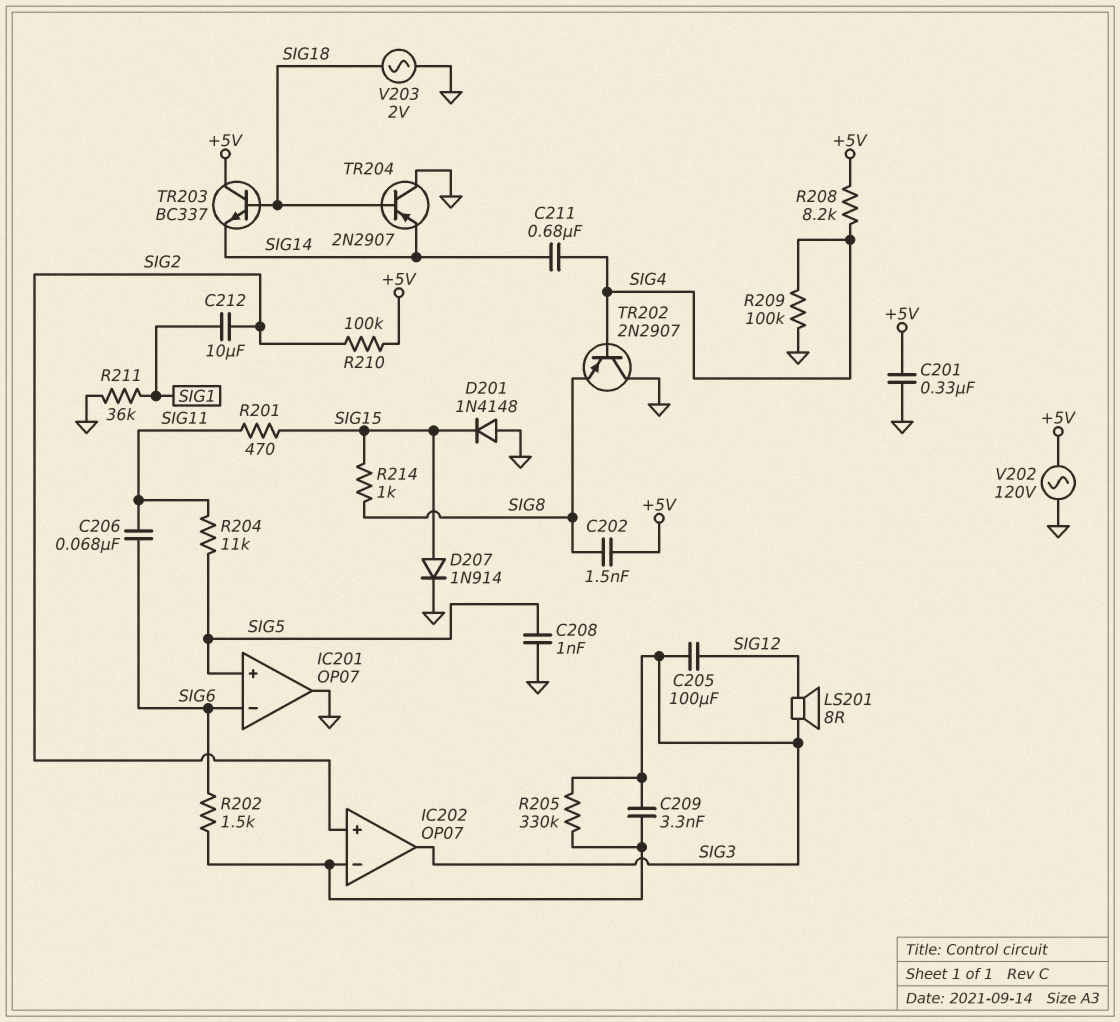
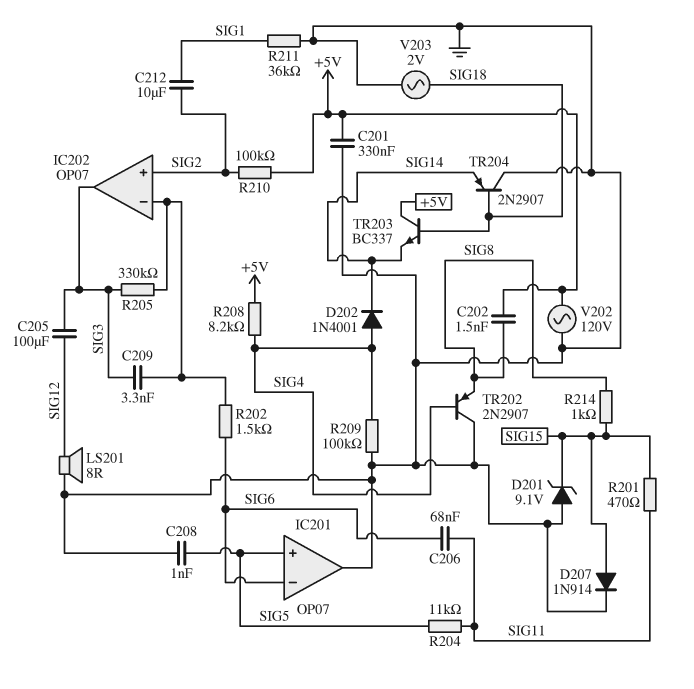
C211: 680nF (SIG4, SIG14) -> none
D201: diode 1N4148 (A GND, K SIG15) -> zener 9.1V (A GND, K SIG15)
D202: none -> diode 1N4001 (A SIG4, K SIG14)
LS201: speaker 8R (SIG3, SIG12) -> speaker 8R (GND, SIG12)

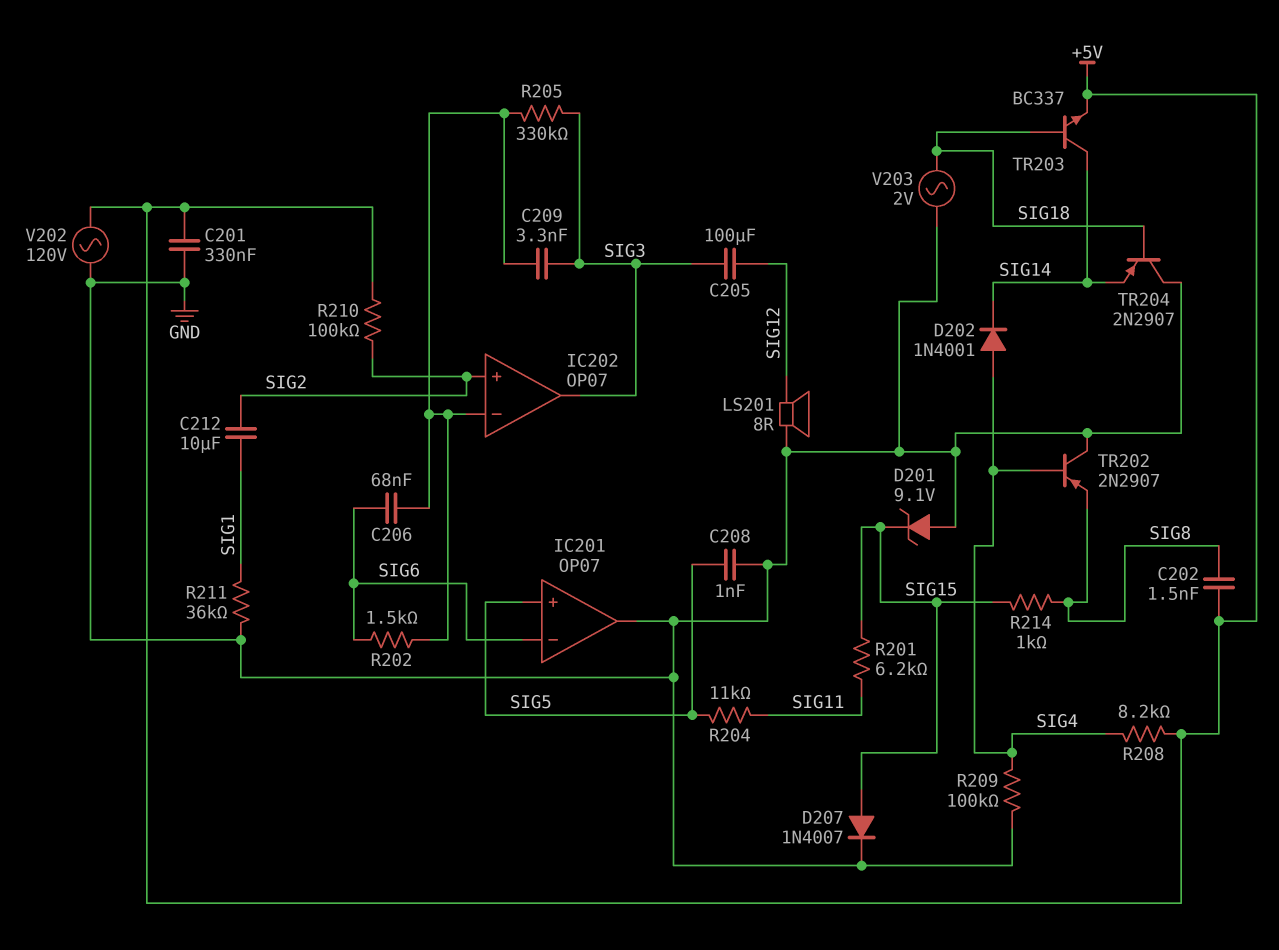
C206: 68nF (SIG6, SIG11) -> 68nF (IC202/in-, SIG6)
D207: diode 1N914 (A SIG15, K GND) -> diode 1N4007 (A SIG15, K GND)
R201: 470 (SIG11, SIG15) -> 6.2k (SIG11, SIG15)
TR203: NPN BC337 (B SIG18, C +5V, E SIG14) -> NPN BC337 (B SIG18, C SIG14, E +5V)

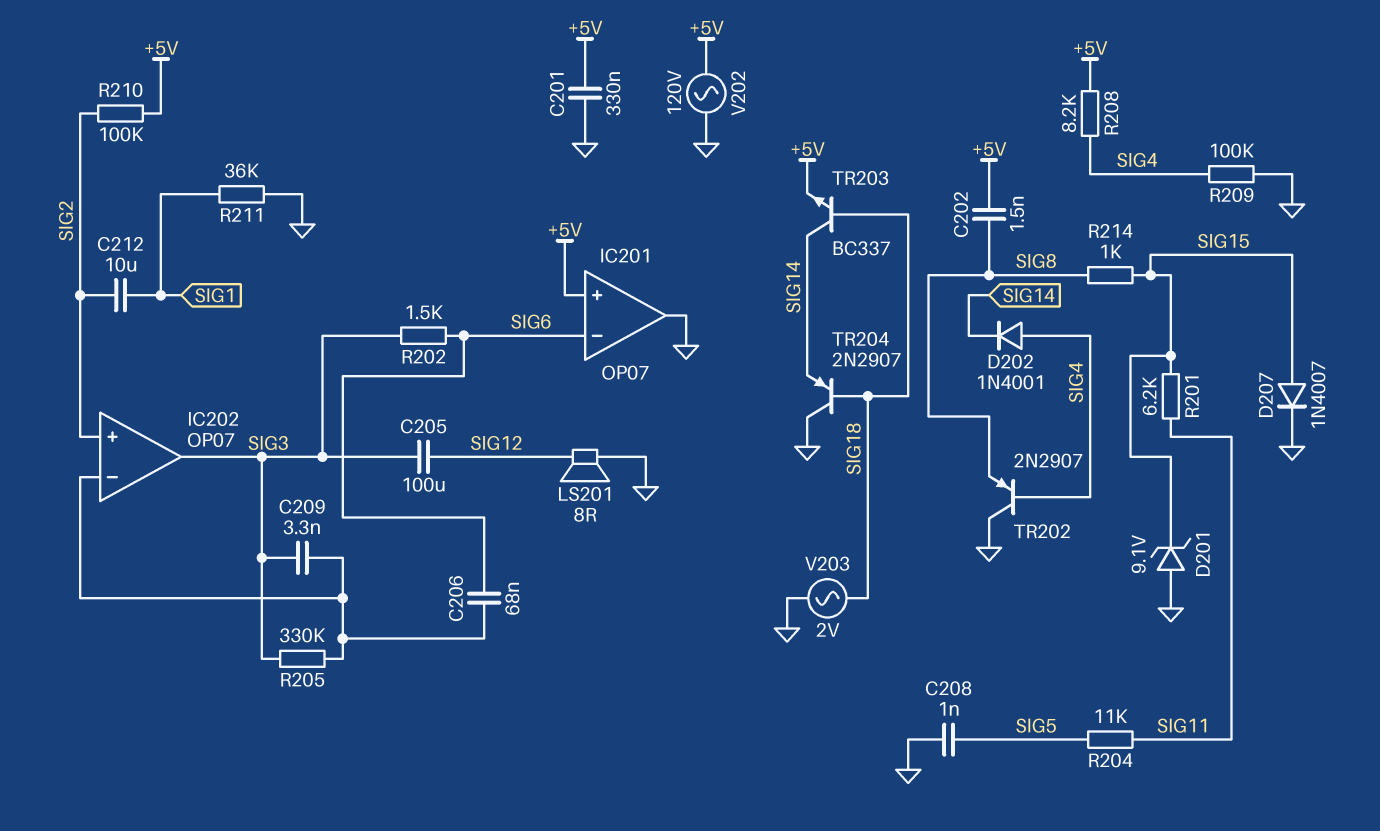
IC201 pin in+: SIG5 -> +5V
R202: 1.5k (IC202/in-, SIG6) -> 1.5k (SIG3, SIG6)

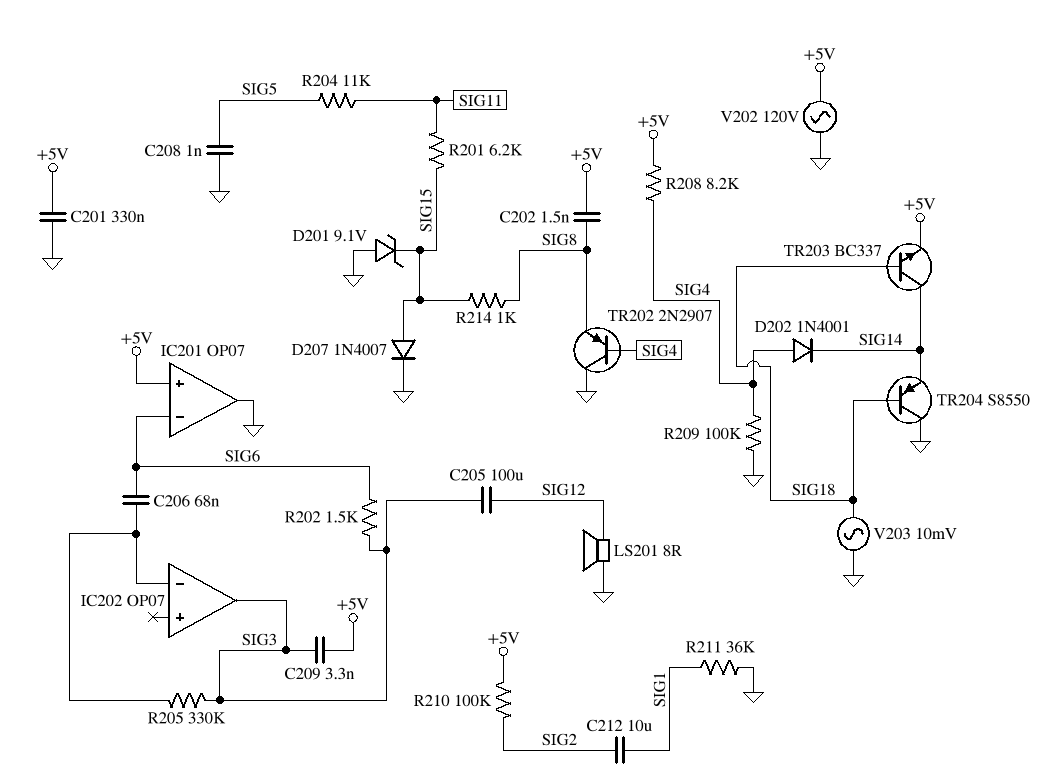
C209: 3.3nF (IC202/in-, SIG3) -> 3.3nF (+5V, SIG3)
IC202 pin in+: SIG2 -> none
TR204: PNP 2N2907 (B SIG18, C GND, E SIG14) -> PNP S8550 (B SIG18, C GND, E SIG14)
V203: AC 2V (GND, SIG18) -> AC 10mV (GND, SIG18)

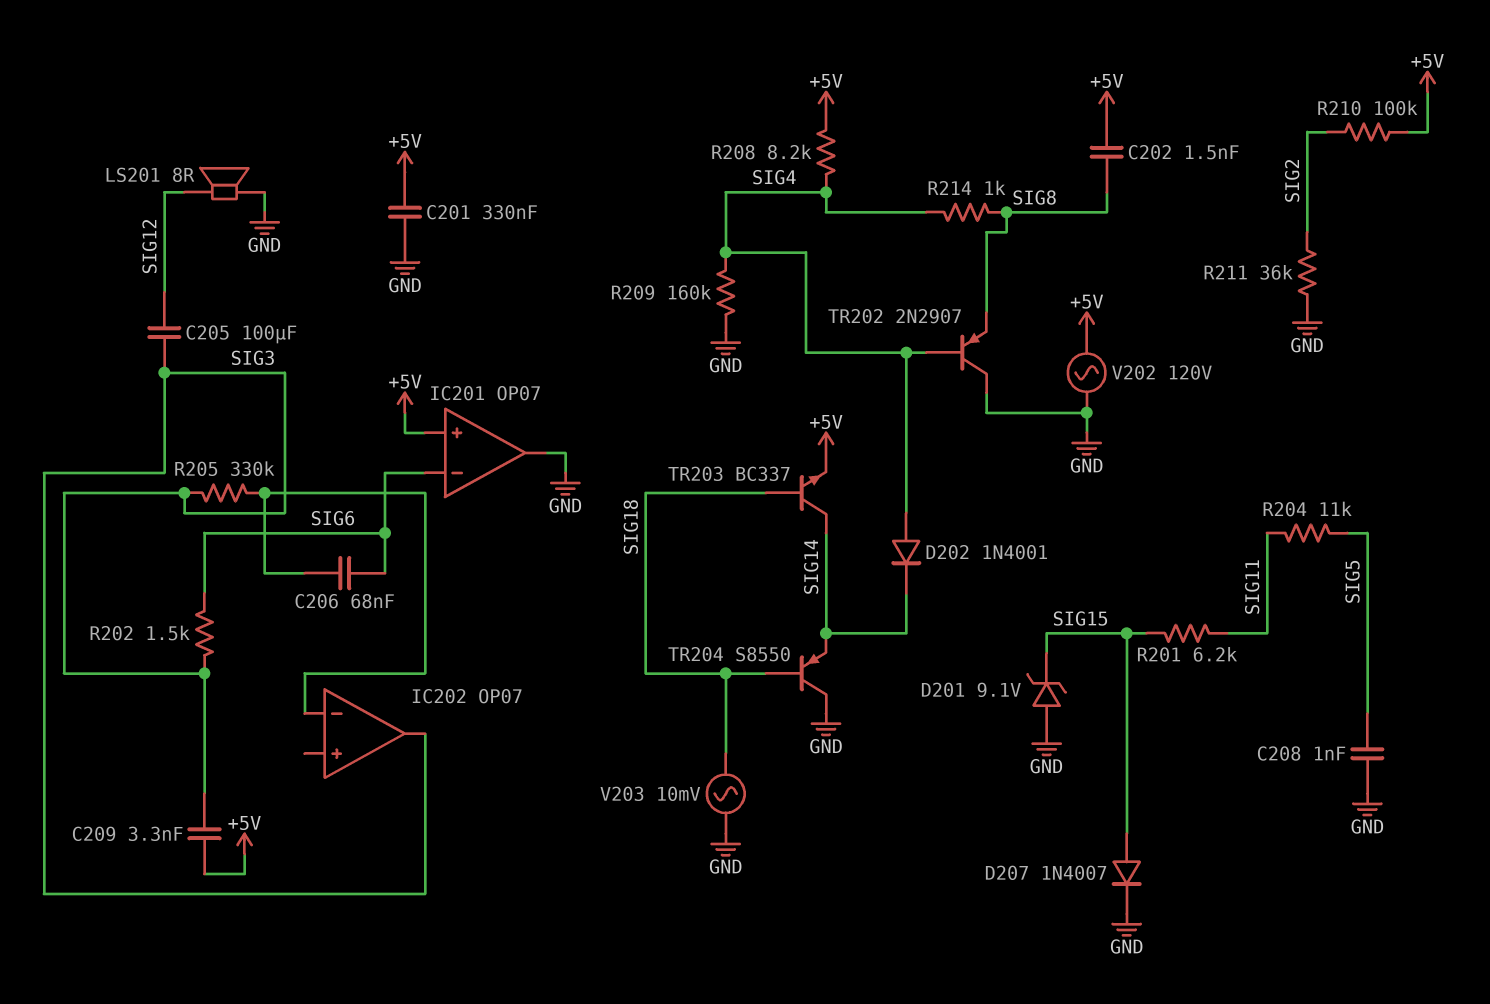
C212: 10uF (SIG1, SIG2) -> none
R209: 100k (GND, SIG4) -> 160k (GND, SIG4)
R211: 36k (GND, SIG1) -> 36k (GND, SIG2)
R214: 1k (SIG8, SIG15) -> 1k (SIG4, SIG8)

